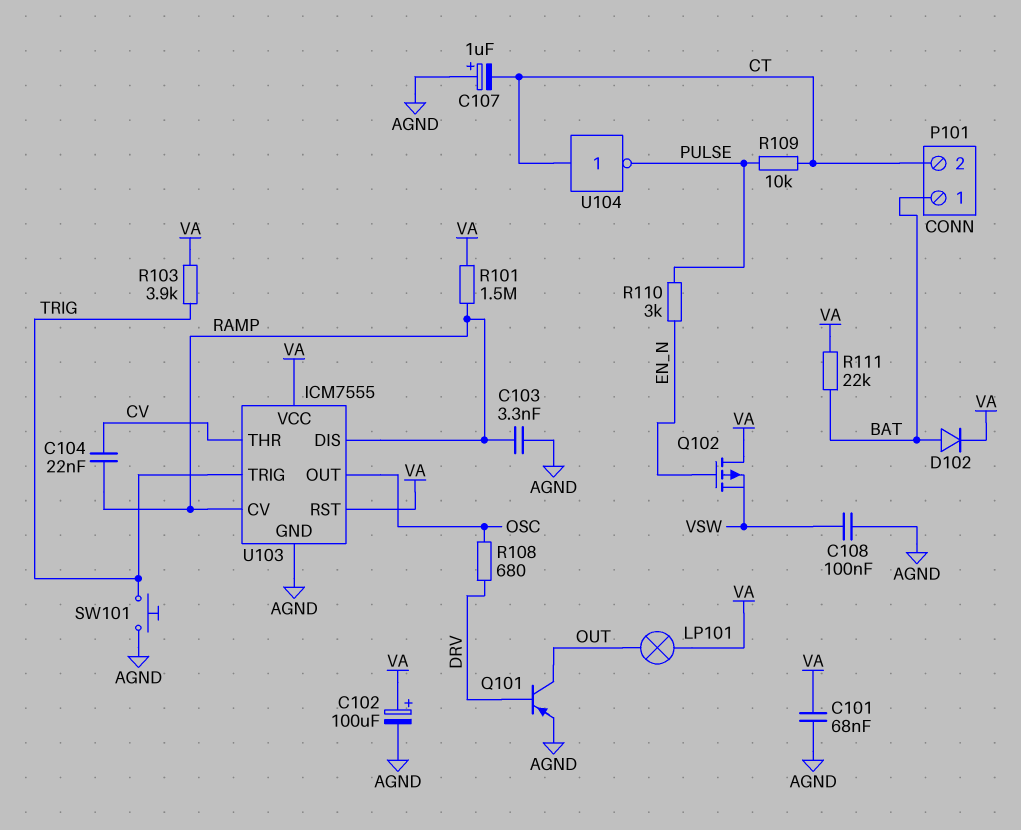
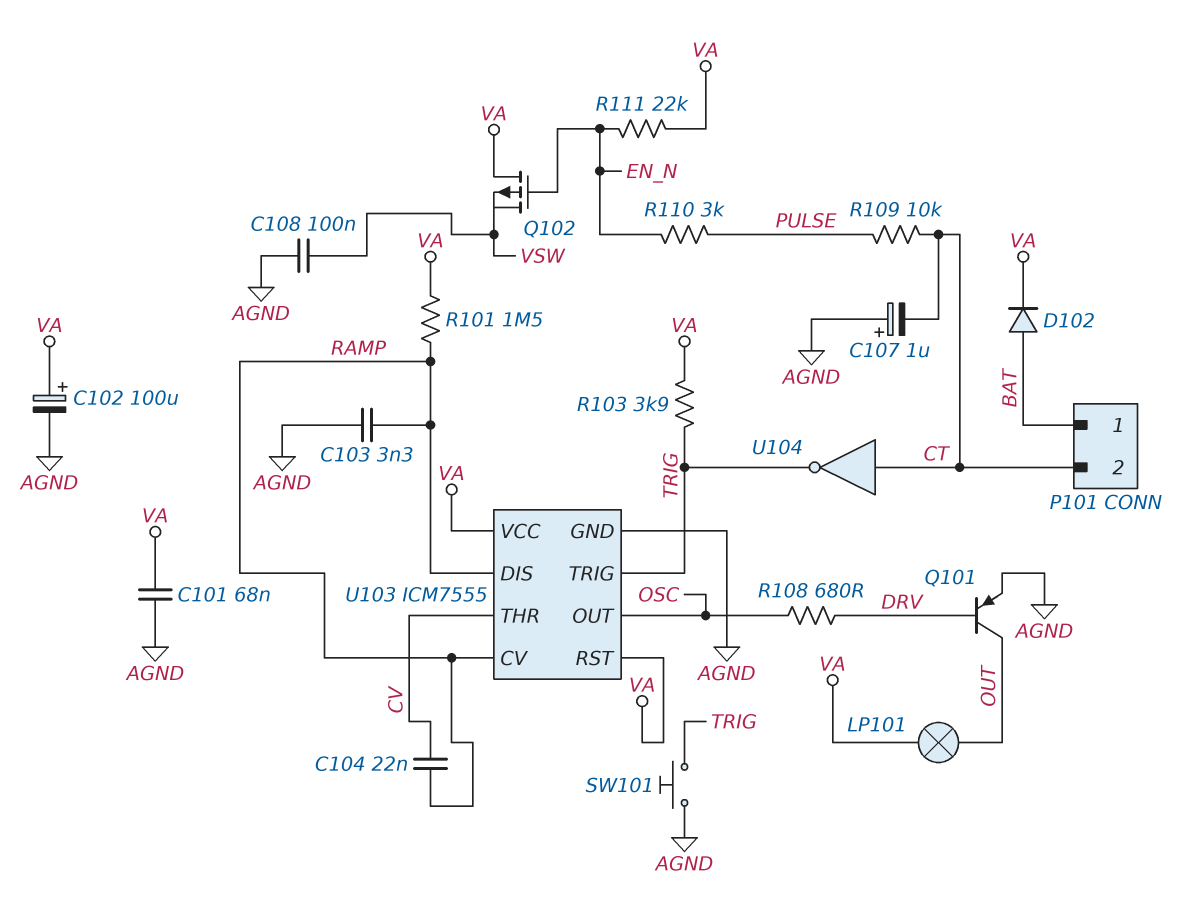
R111: 22k (BAT, VA) -> 22k (EN_N, VA)
U104: NOT (in CT, out PULSE) -> NOT (in CT, out TRIG)

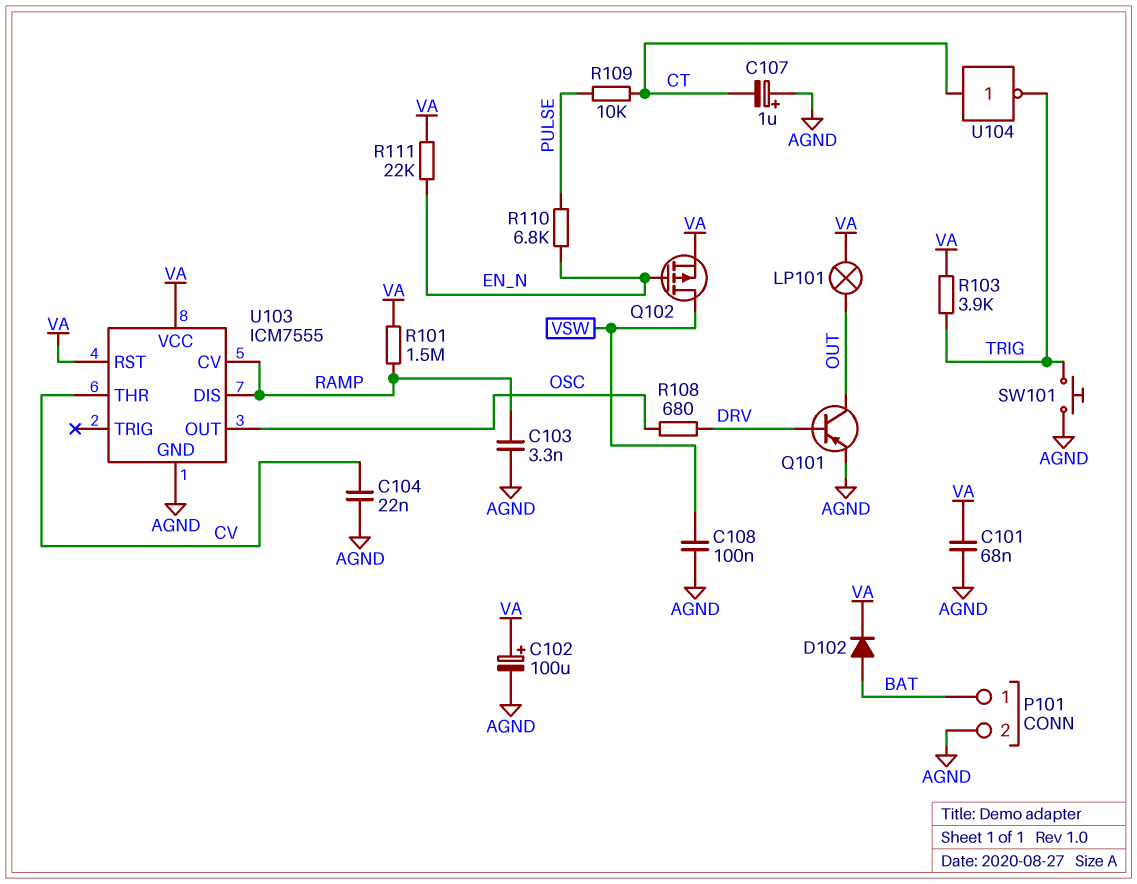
C104: 22nF (CV, RAMP) -> 22nF (AGND, CV)
P101 pin 2: CT -> AGND
Q102: PMOS (G EN_N, D VA, S VSW) -> PMOS (G EN_N, D VSW, S VA)
R110: 3k (EN_N, PULSE) -> 6.8k (EN_N, PULSE)
U103 pin TRIG: TRIG -> none

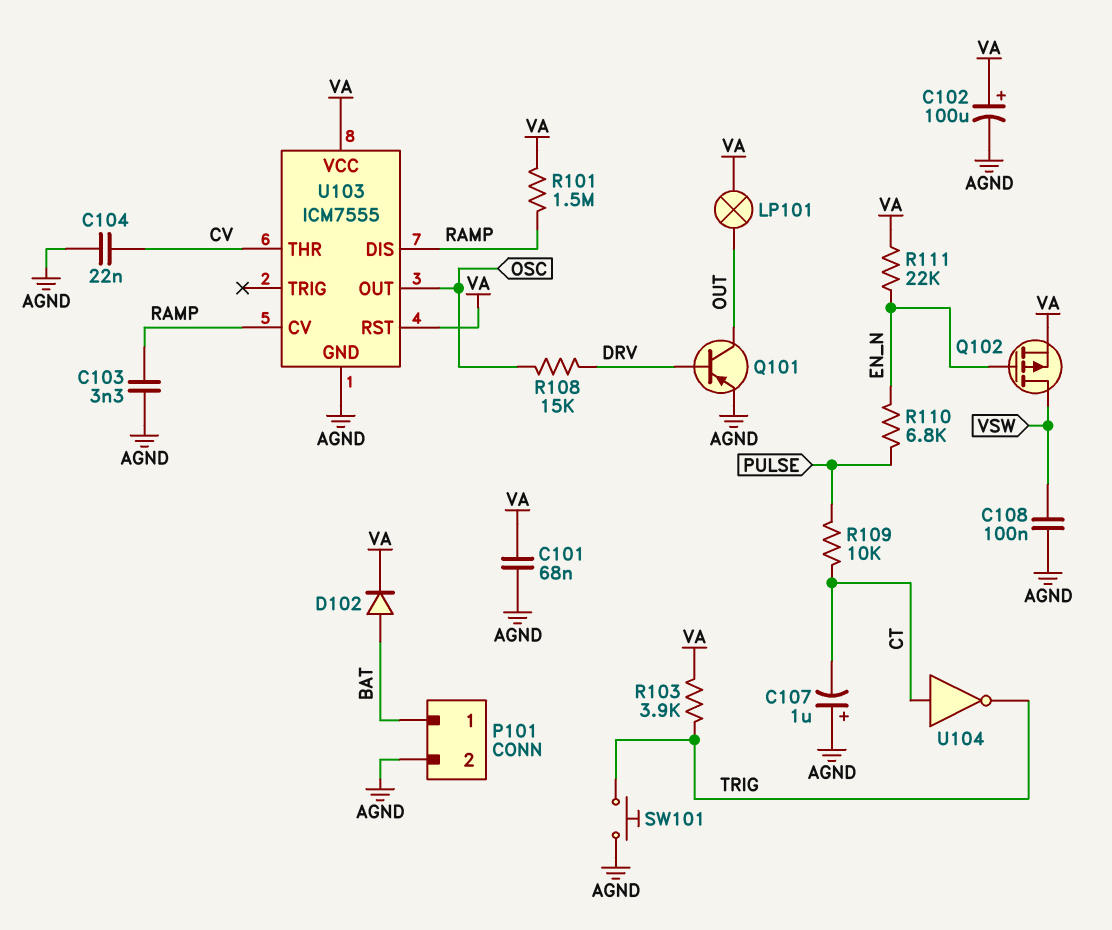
R108: 680 (DRV, OSC) -> 15k (DRV, OSC)

